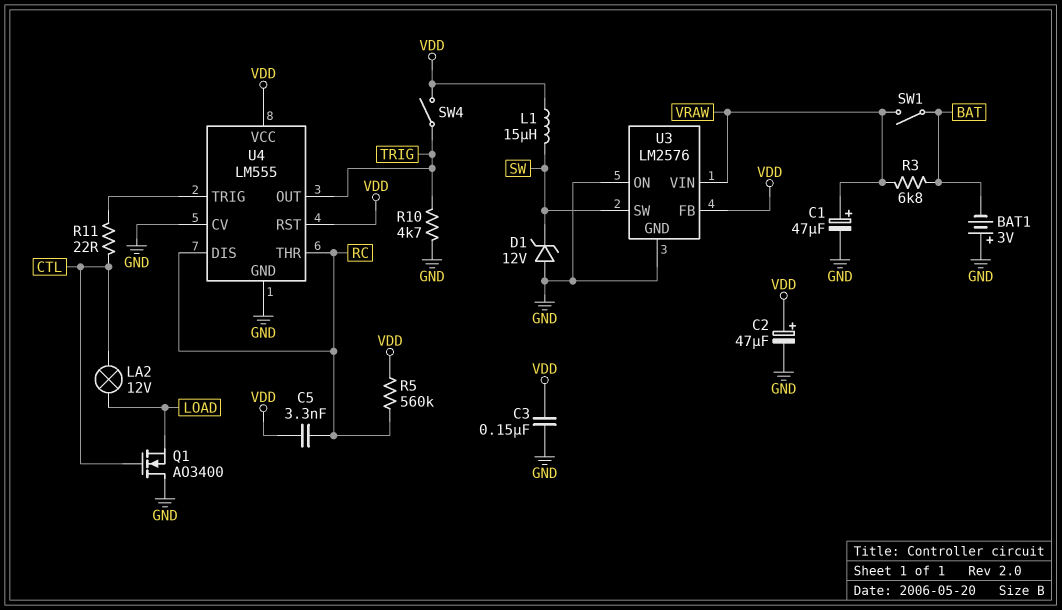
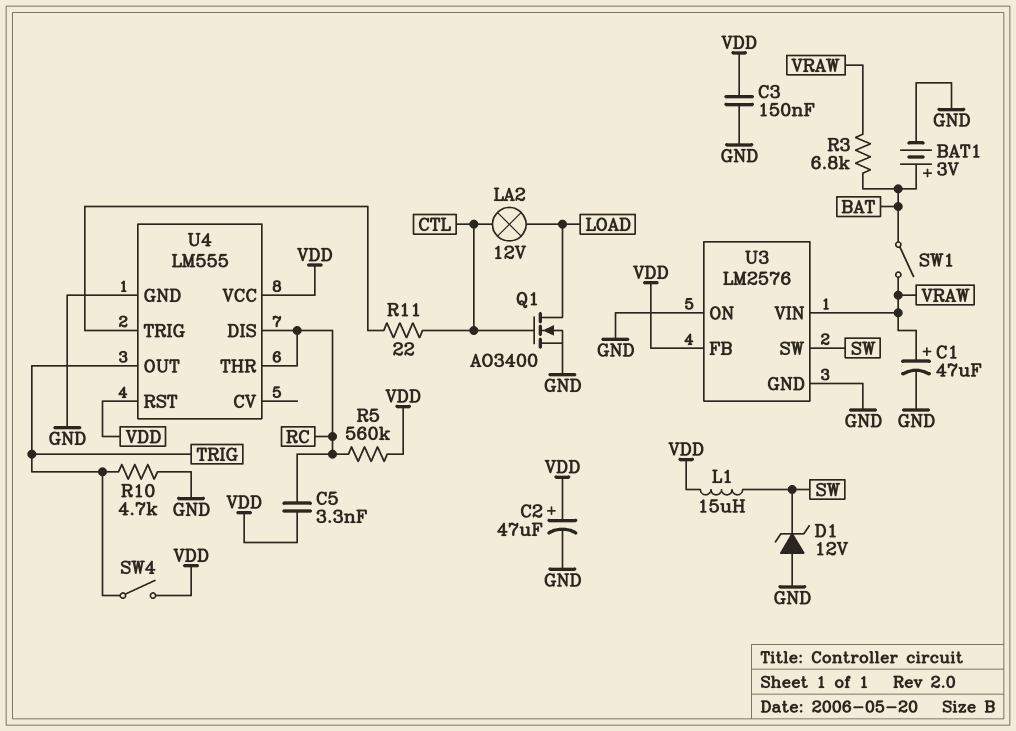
BAT1: 3V (plus GND, minus BAT) -> 3V (plus BAT, minus GND)
Q1: NMOS AO3400 (G CTL, D GND, S LOAD) -> NMOS AO3400 (G CTL, D LOAD, S GND)
U4 pin CV: GND -> none

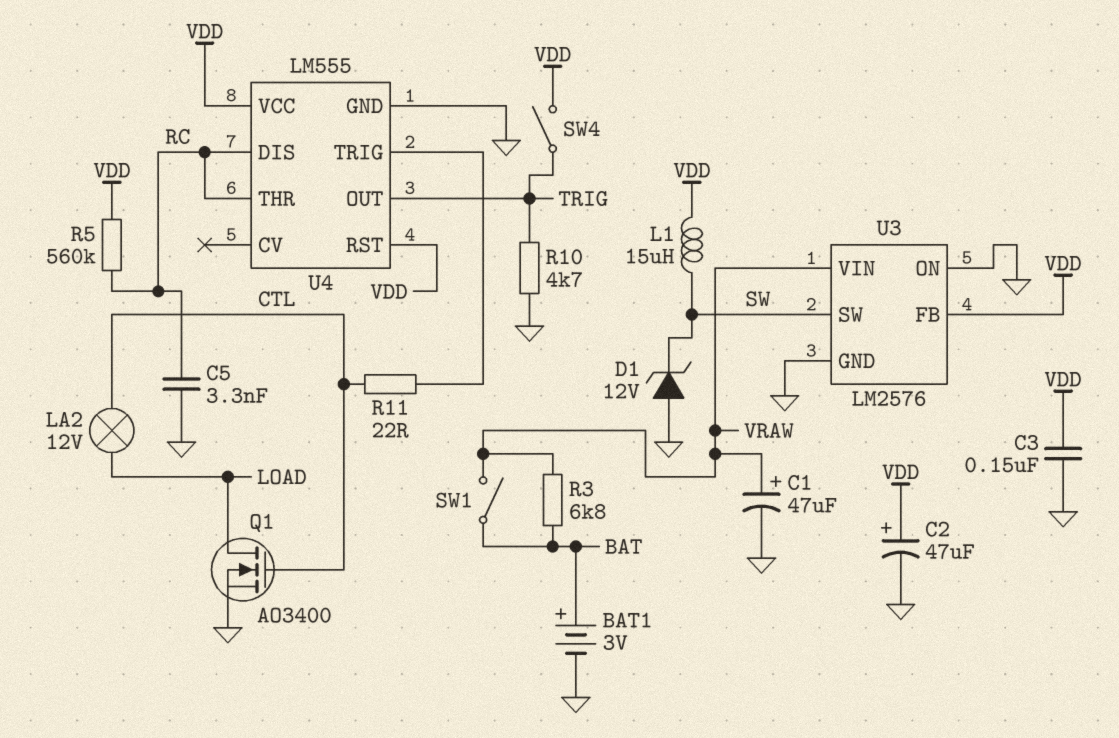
C5: 3.3nF (RC, VDD) -> 3.3nF (GND, RC)

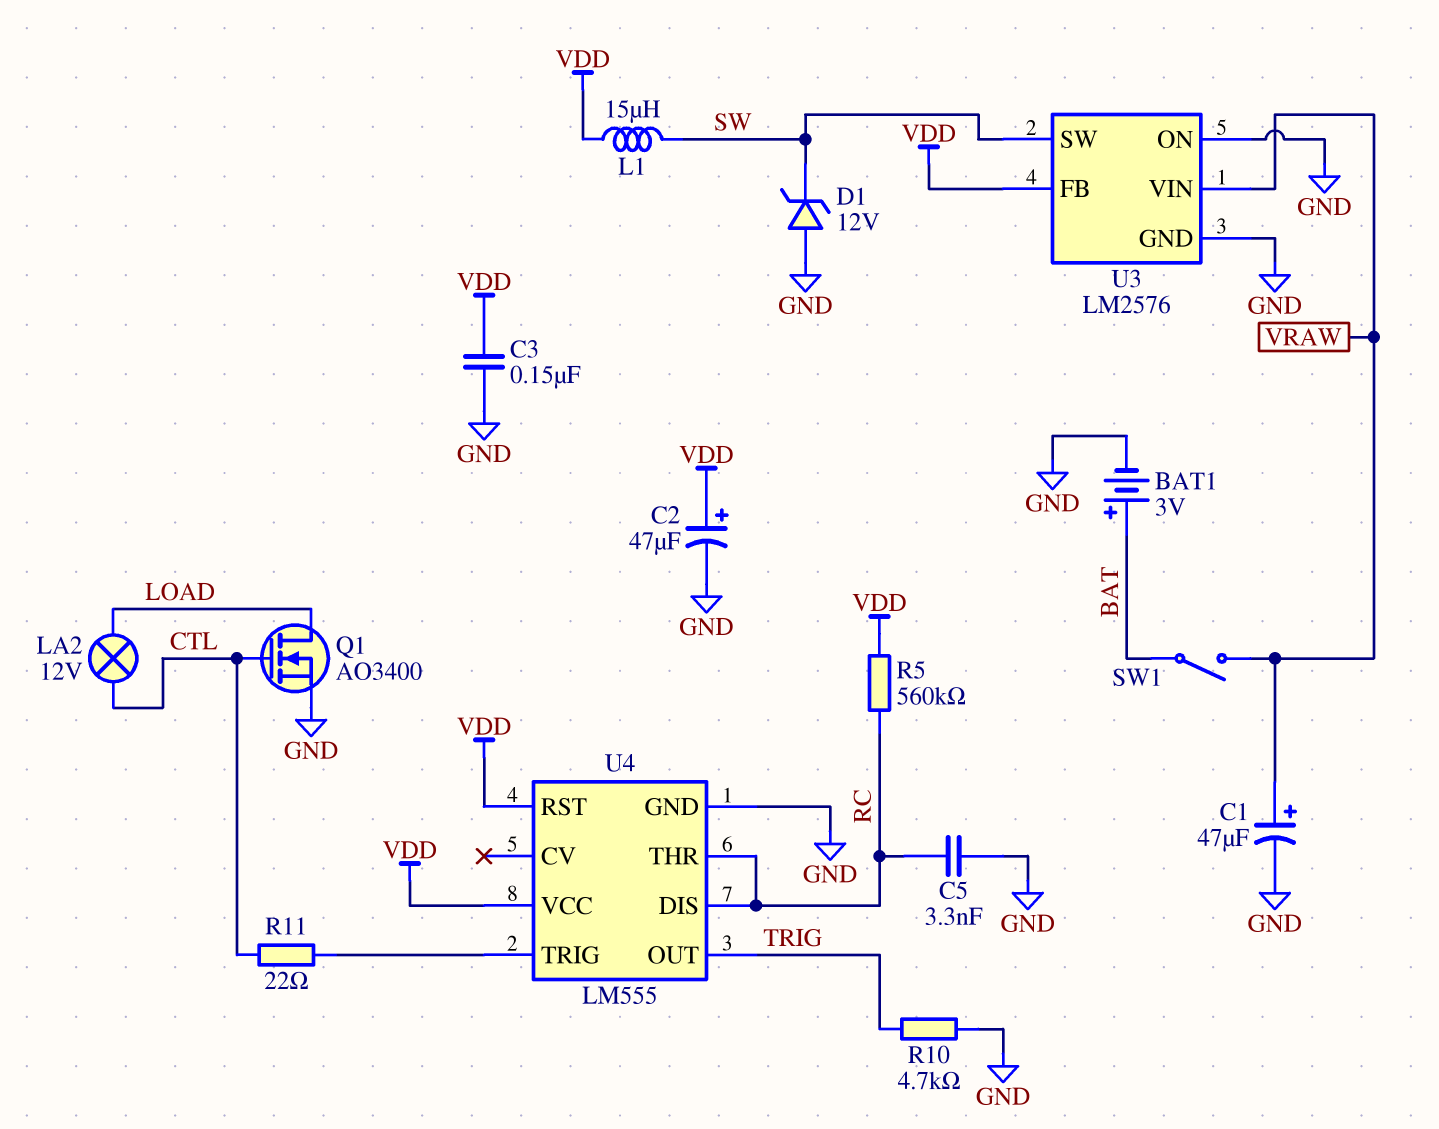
R3: 6.8k (BAT, VRAW) -> none
SW4: switch (TRIG, VDD) -> none

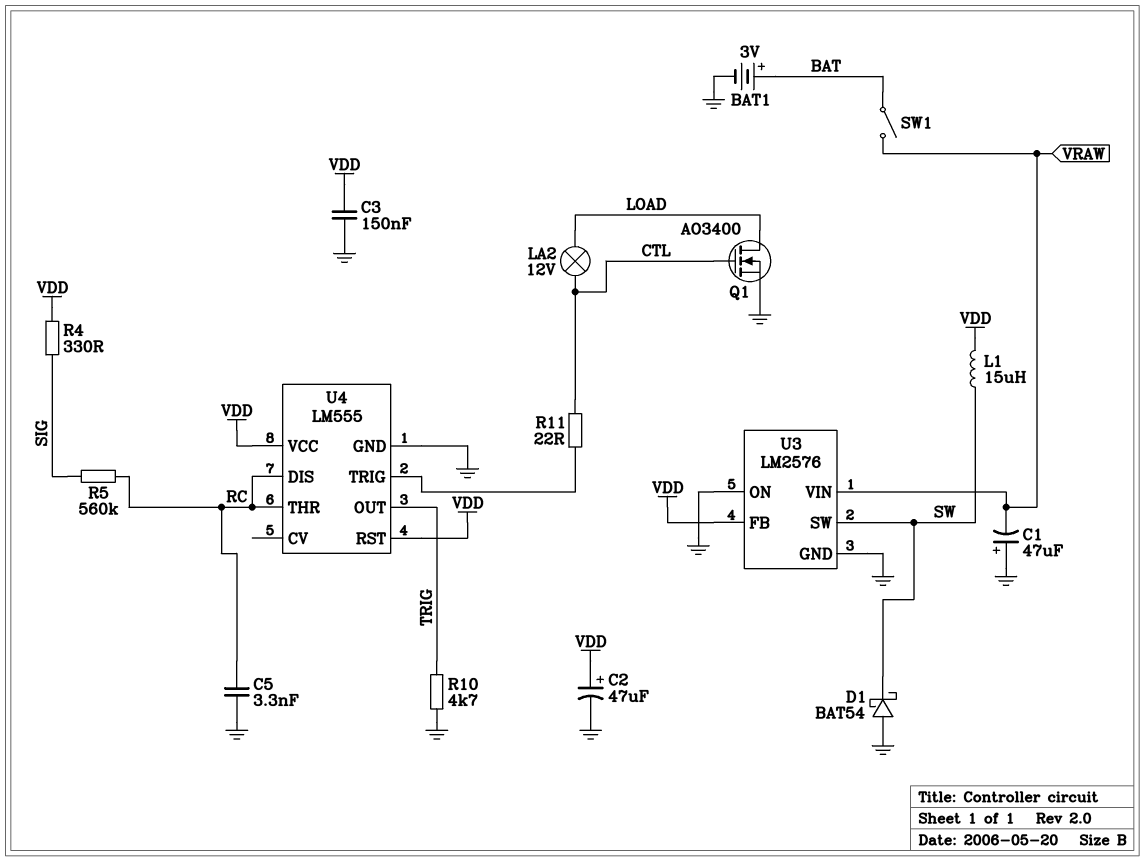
C1: 47uF (plus VRAW, minus GND) -> 47uF (plus GND, minus VRAW)
D1: zener 12V (A GND, K SW) -> schottky BAT54 (A GND, K SW)
R4: none -> 330 (SIG, VDD)
R5: 560k (RC, VDD) -> 560k (RC, SIG)

